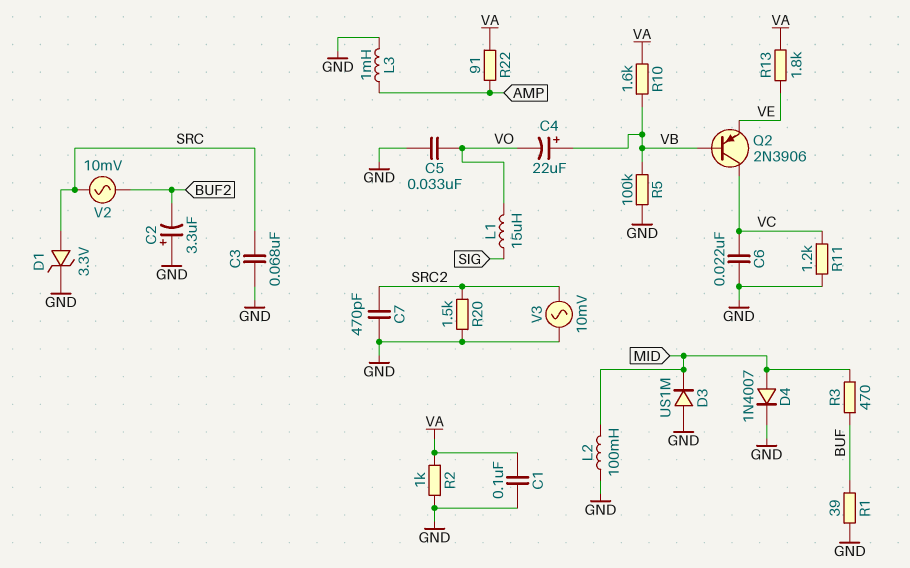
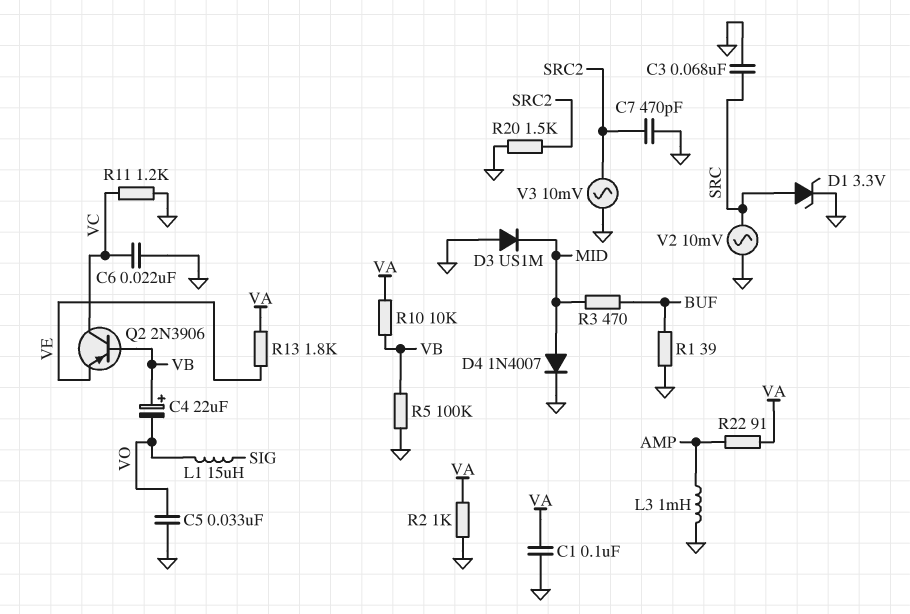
C2: 3.3uF (plus GND, minus BUF2) -> none
L2: 100mH (GND, MID) -> none
R10: 1.6k (VA, VB) -> 10k (VA, VB)
V2: AC 10mV (BUF2, SRC) -> AC 10mV (GND, SRC)

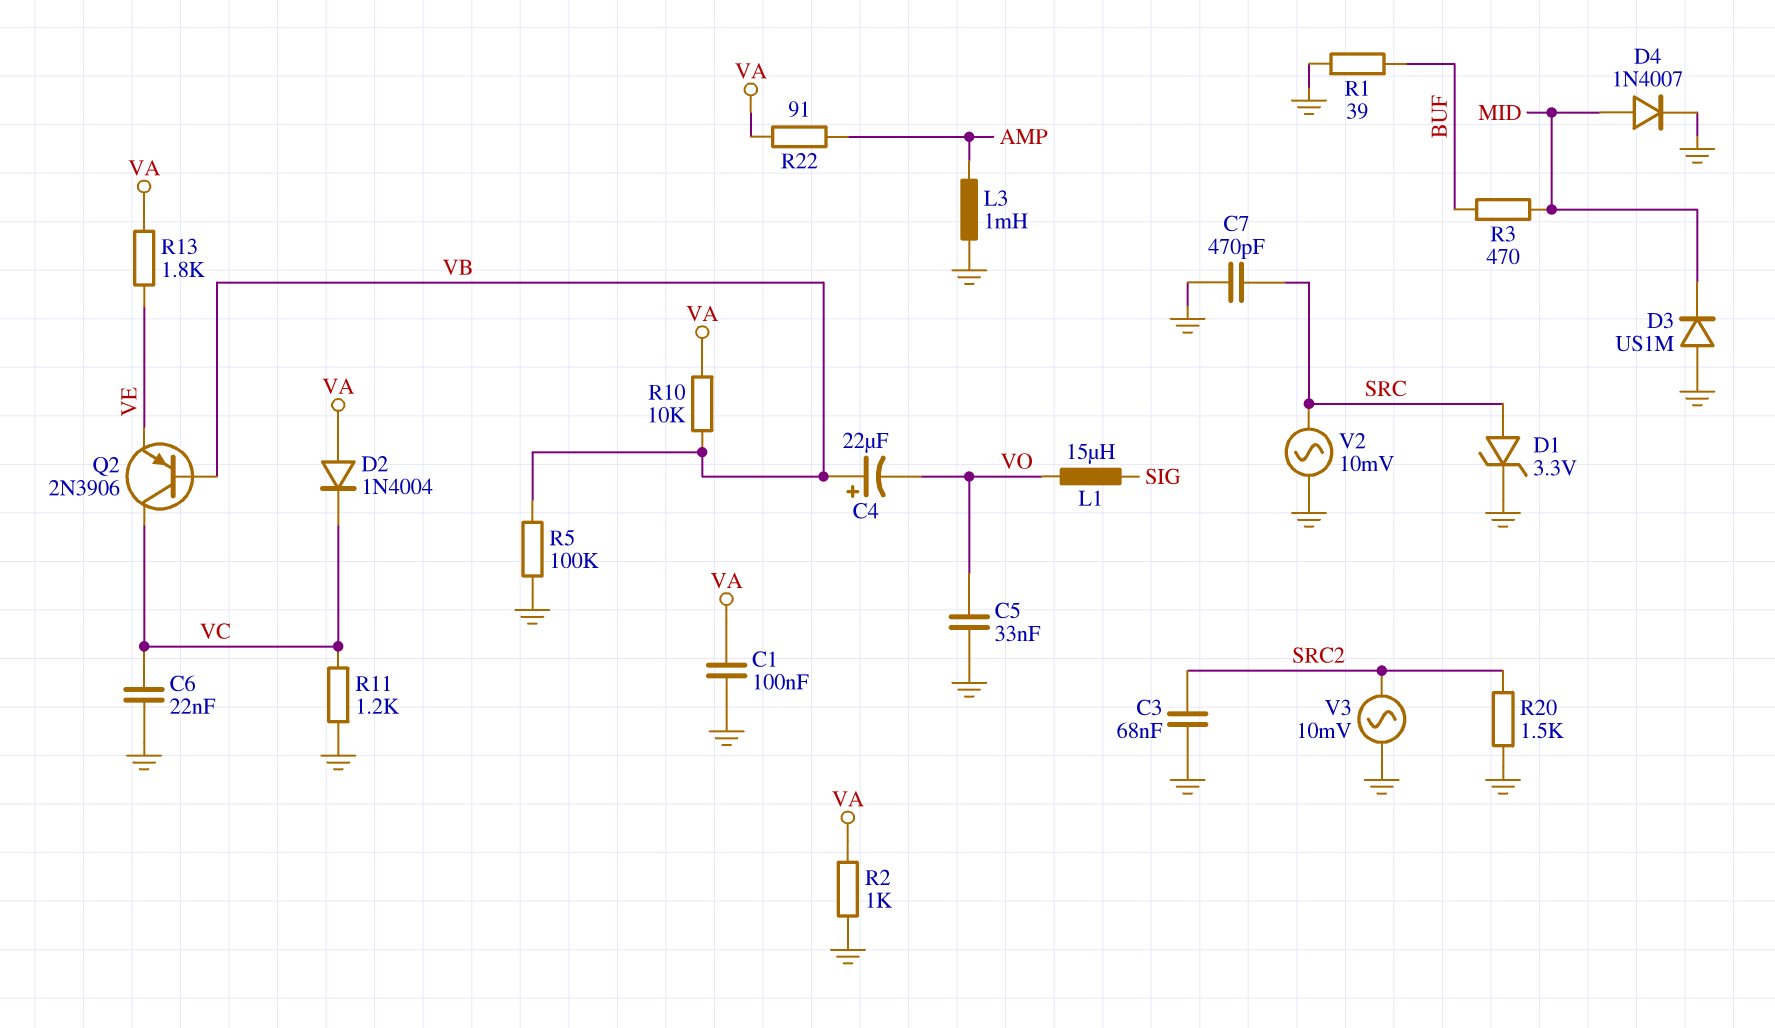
C3: 68nF (GND, SRC) -> 68nF (GND, SRC2)
C7: 470pF (GND, SRC2) -> 470pF (GND, SRC)
D2: none -> diode 1N4004 (A VA, K VC)

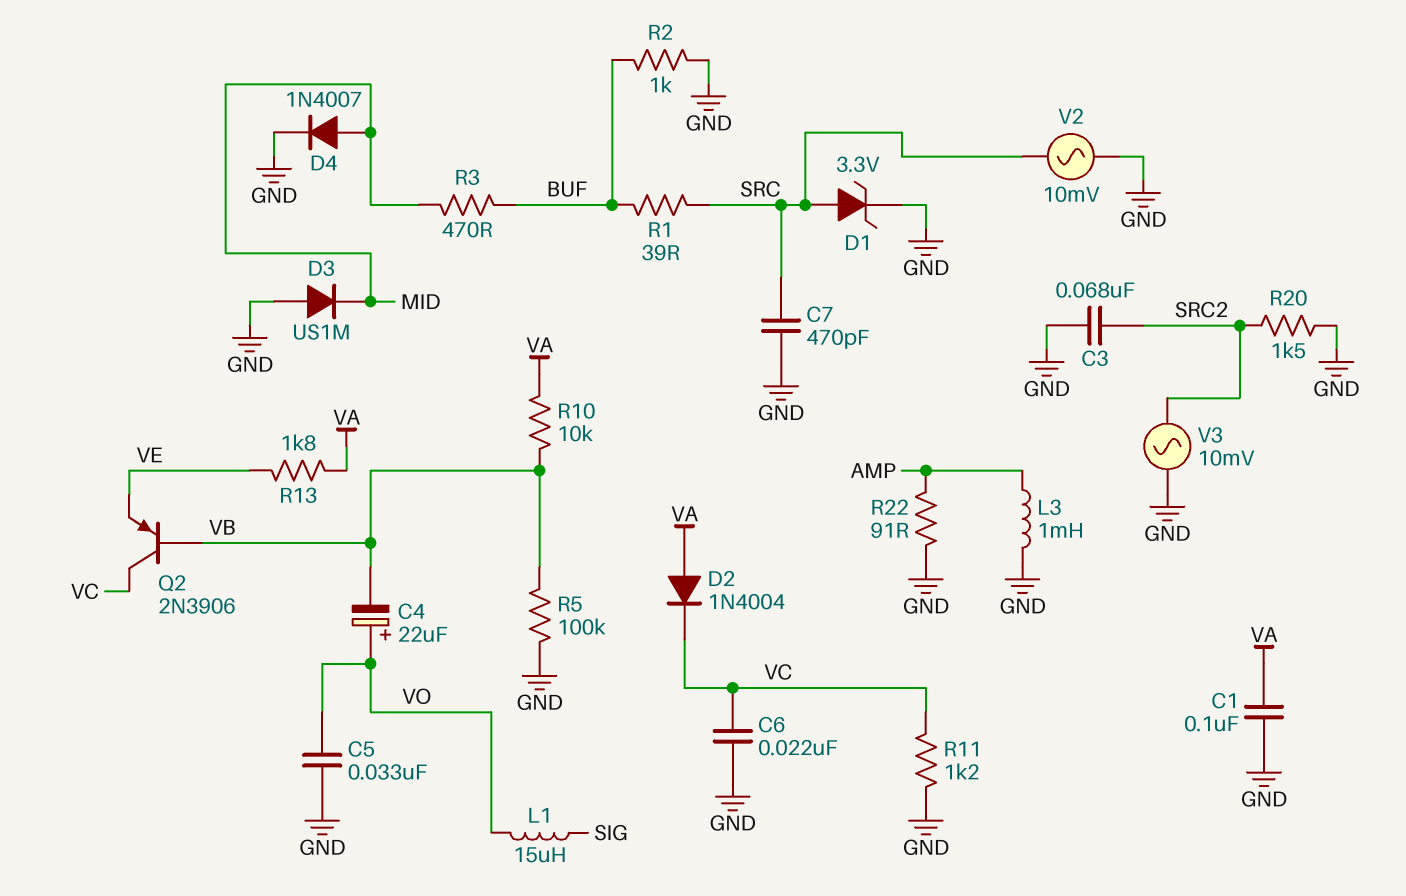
C4: 22uF (plus VB, minus VO) -> 22uF (plus VO, minus VB)
R1: 39 (BUF, GND) -> 39 (BUF, SRC)
R2: 1k (GND, VA) -> 1k (BUF, GND)
R22: 91 (AMP, VA) -> 91 (AMP, GND)

